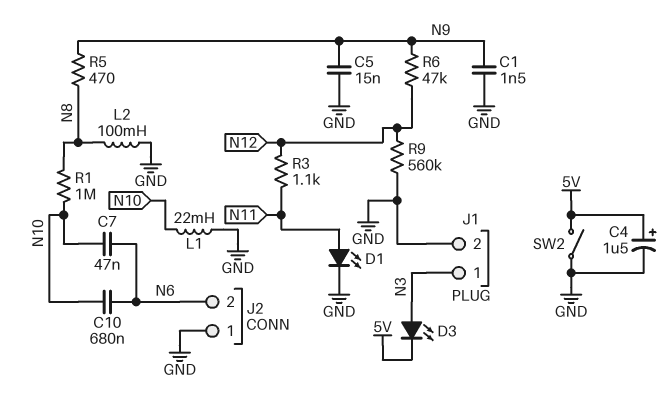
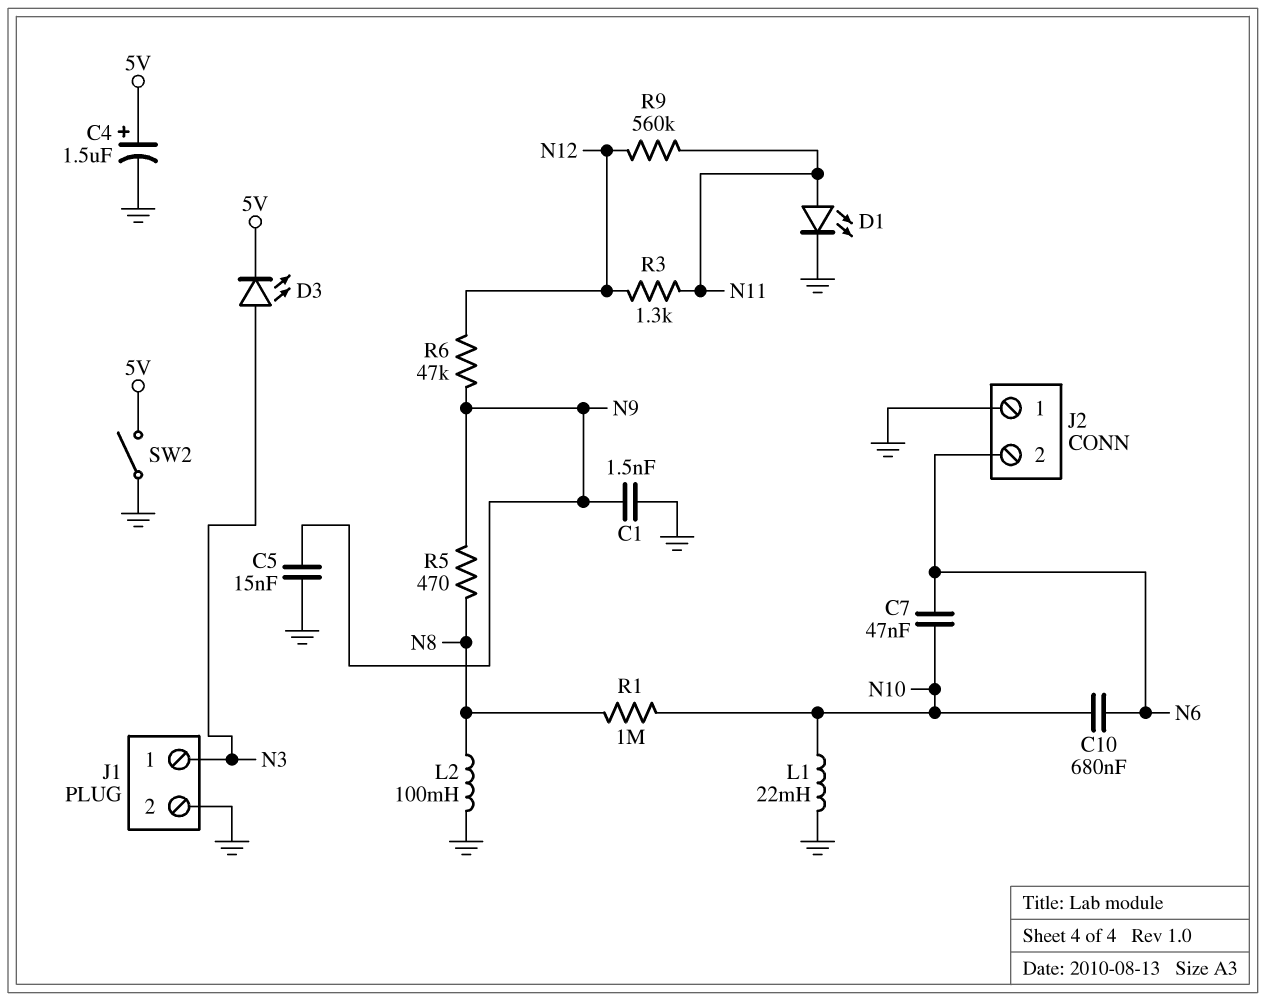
R3: 1.1k (N11, N12) -> 1.3k (N11, N12)
R9: 560k (GND, N12) -> 560k (N11, N12)

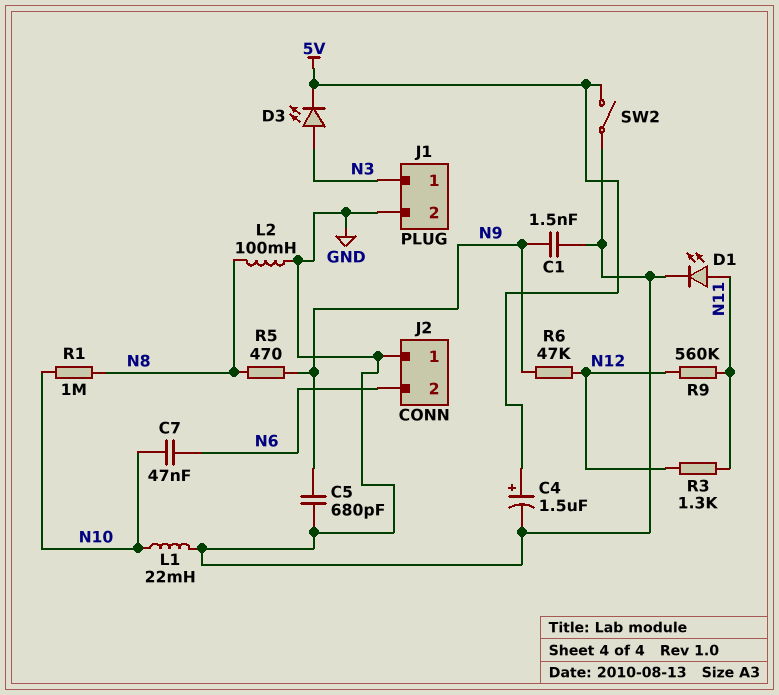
C5: 15nF (GND, N9) -> 680pF (GND, N9)
C10: 680nF (N6, N10) -> none

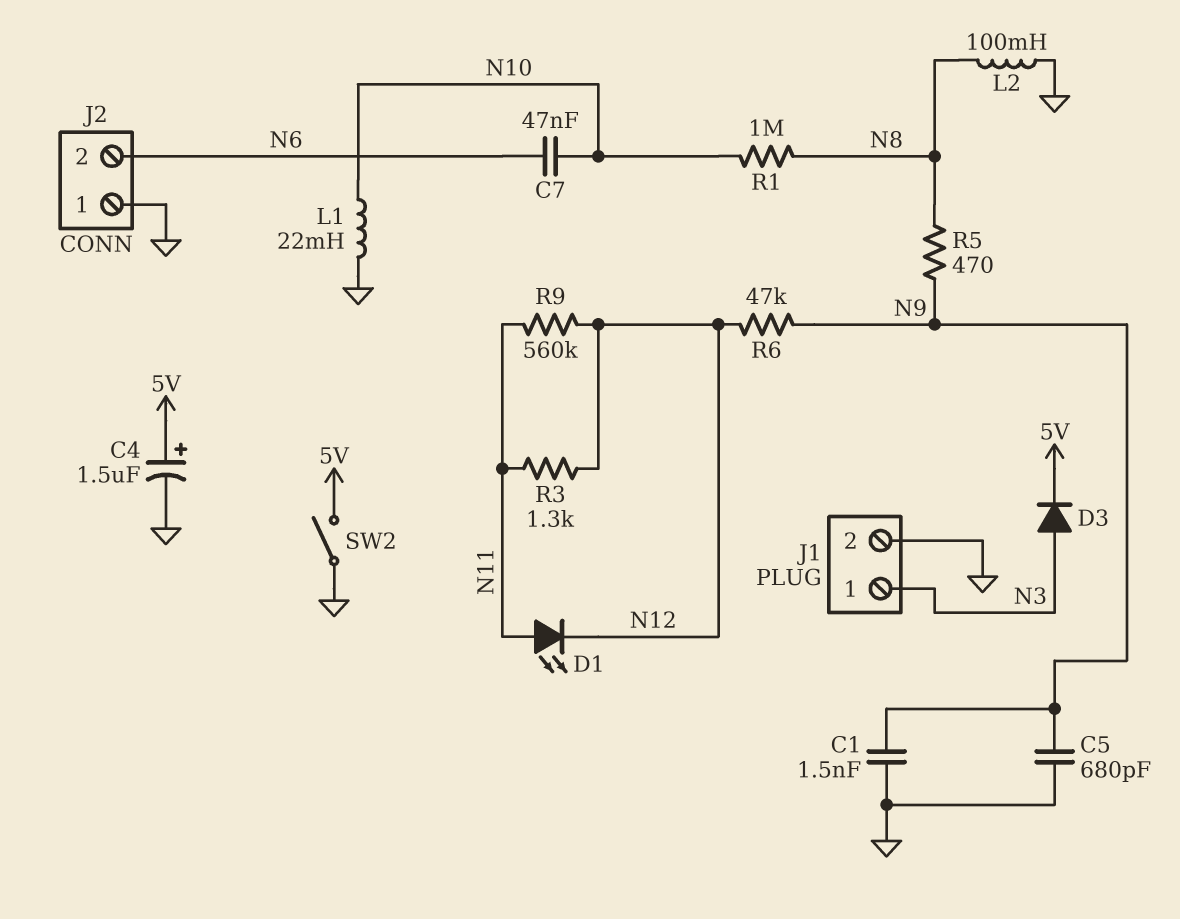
D1: LED (A N11, K GND) -> LED (A N11, K N12)
D3: LED (A N3, K 5V) -> diode (A N3, K 5V)

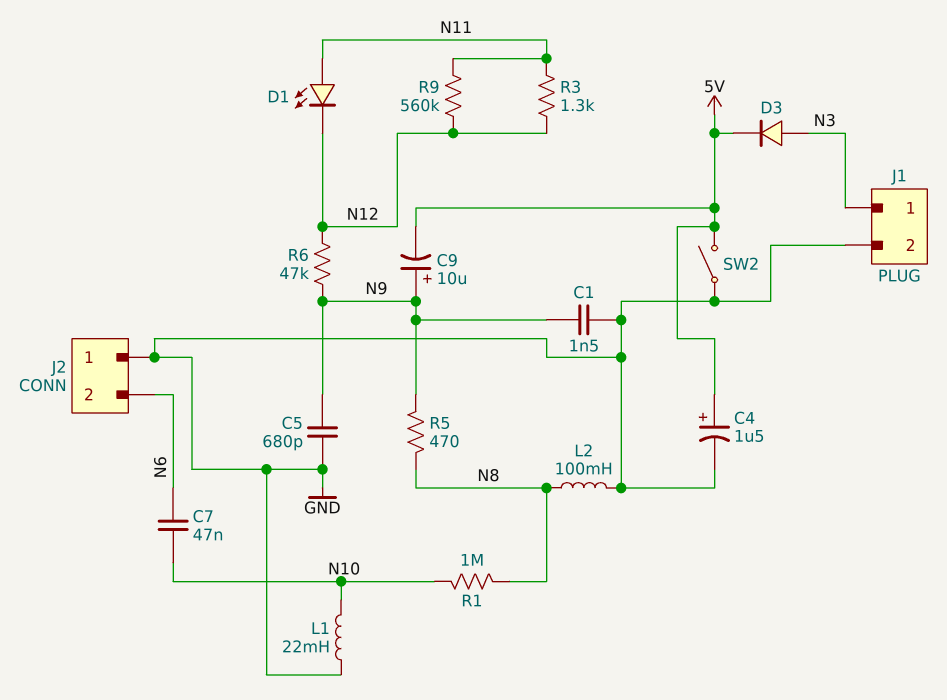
C9: none -> 10uF (plus N9, minus 5V)

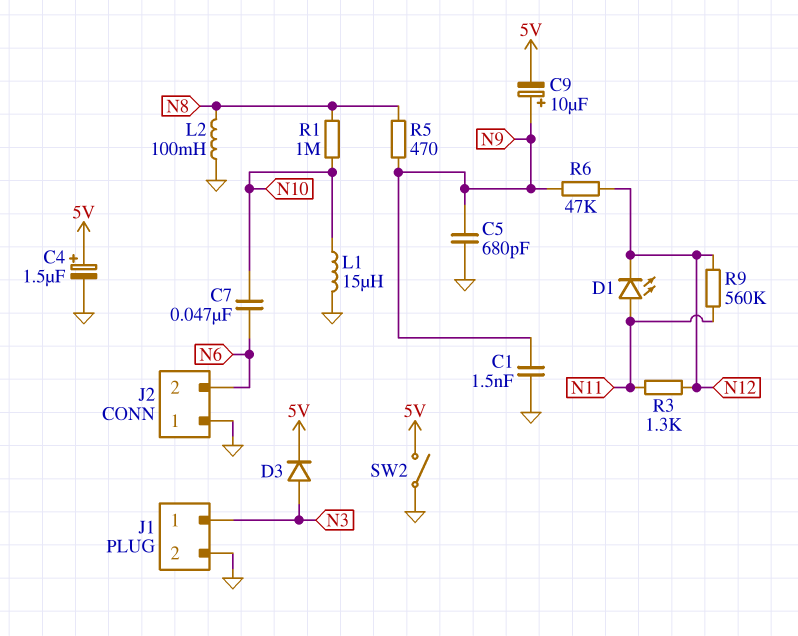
L1: 22mH (GND, N10) -> 15uH (GND, N10)

